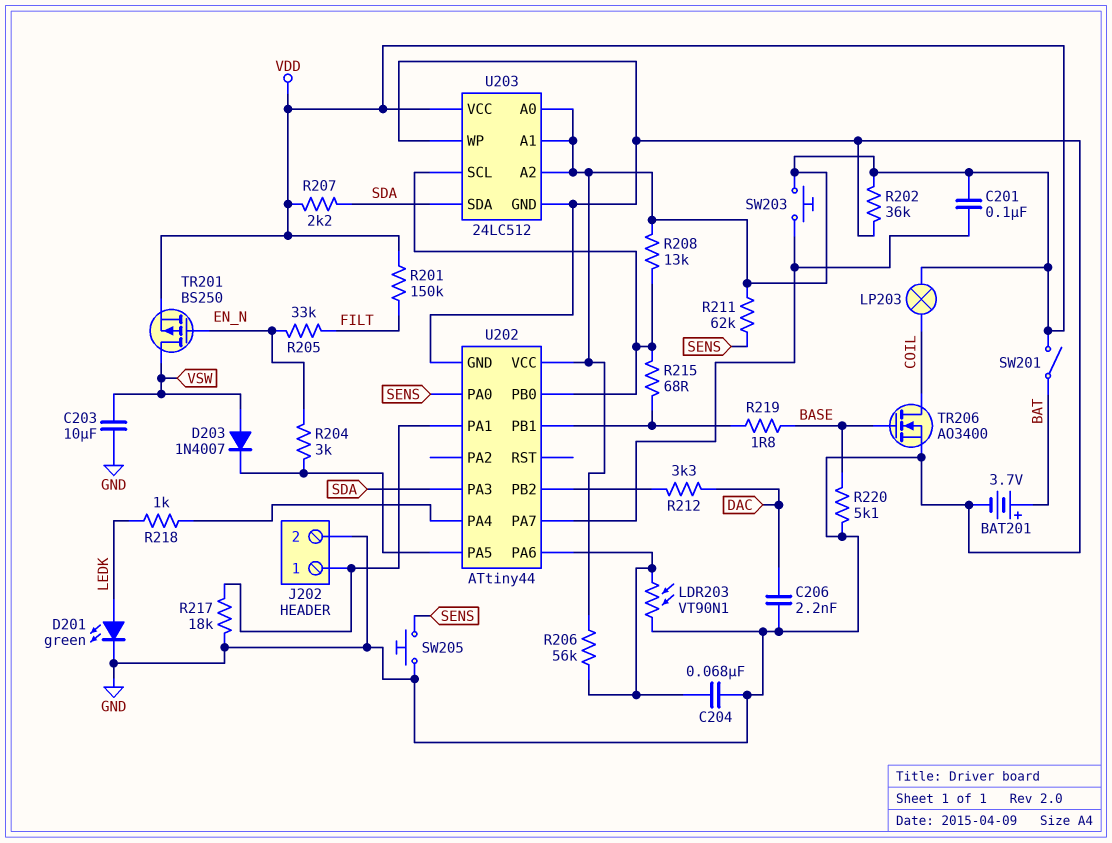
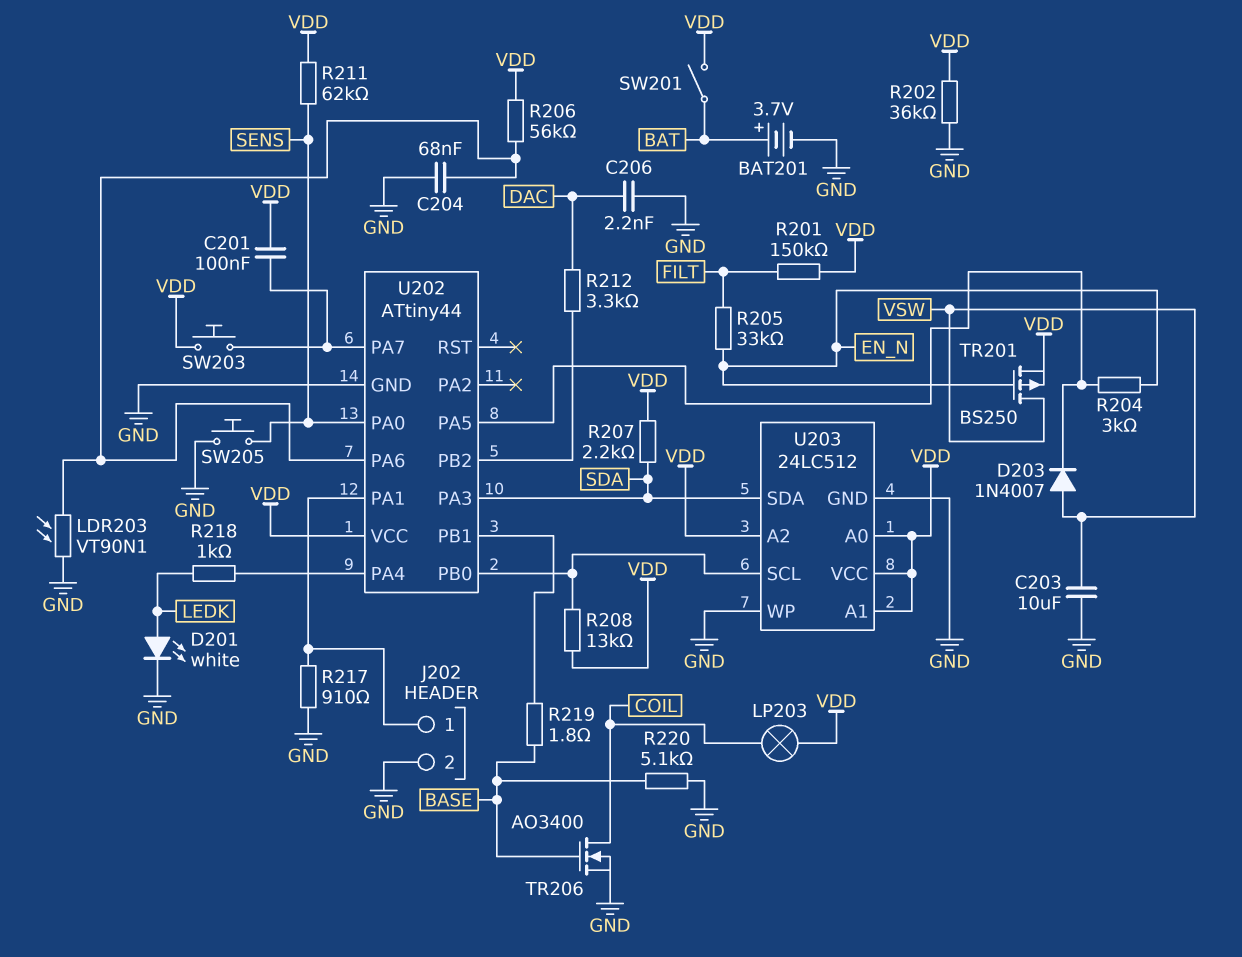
D201: LED green (A LEDK, K GND) -> LED white (A LEDK, K GND)
R215: 68 (U202/PB0, U202/PB1) -> none
R217: 18k (GND, J202/1) -> 910 (GND, J202/1)

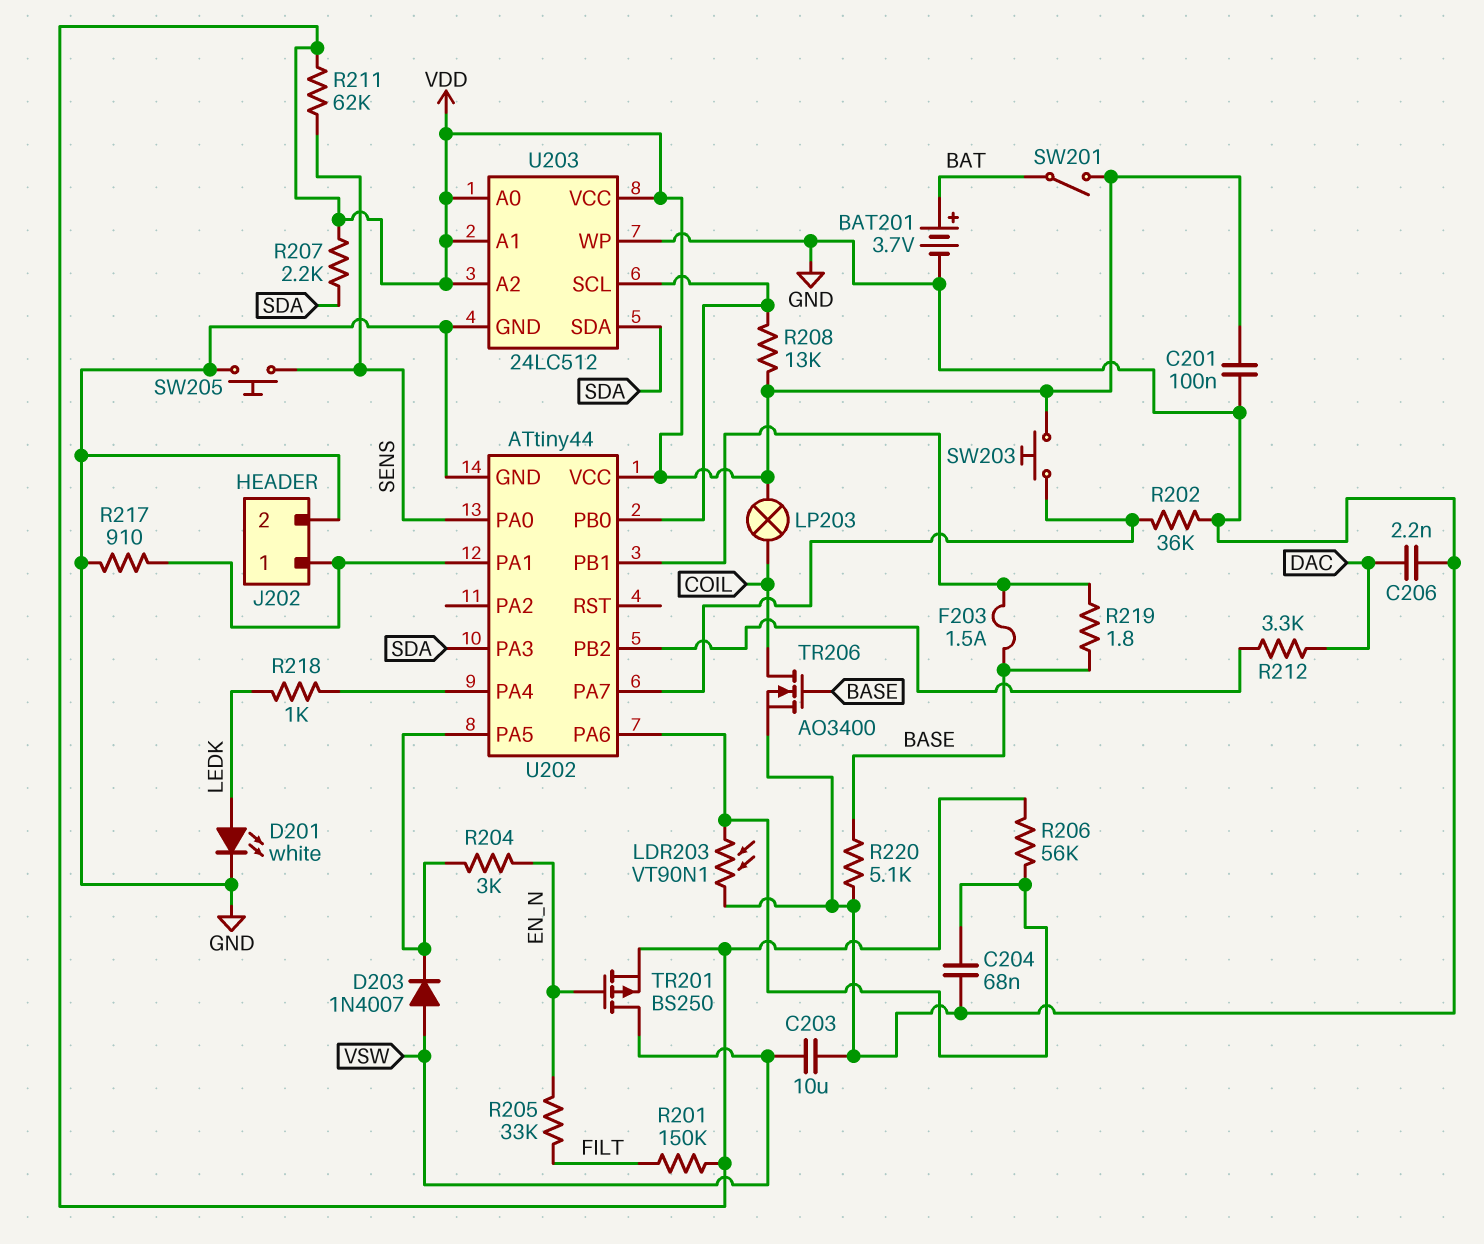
C201: 100nF (U202/PA7, VDD) -> 100nF (GND, VDD)
F203: none -> 1.5A (BASE, U202/PB1)
R202: 36k (GND, VDD) -> 36k (GND, U202/PA7)

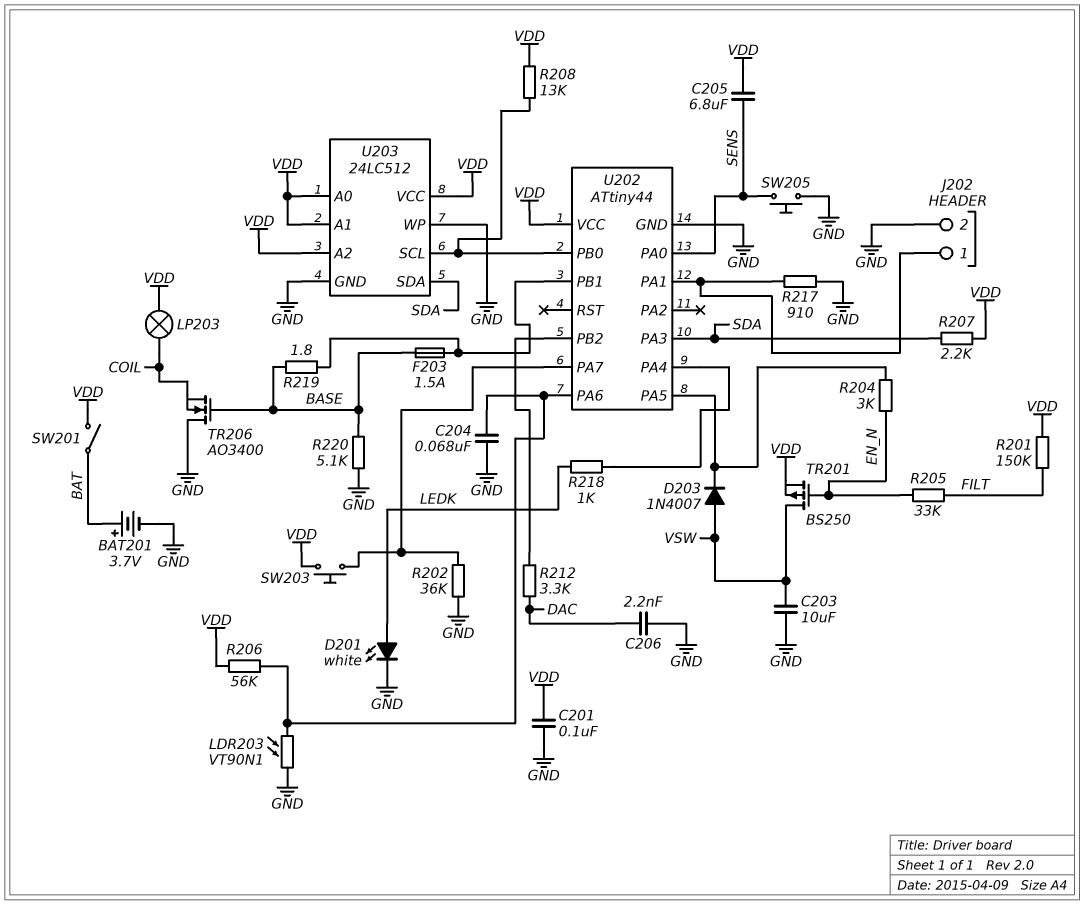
C205: none -> 6.8uF (SENS, VDD)
R211: 62k (SENS, VDD) -> none
TR206: NMOS AO3400 (G BASE, D COIL, S GND) -> NMOS AO3400 (G BASE, D GND, S COIL)

